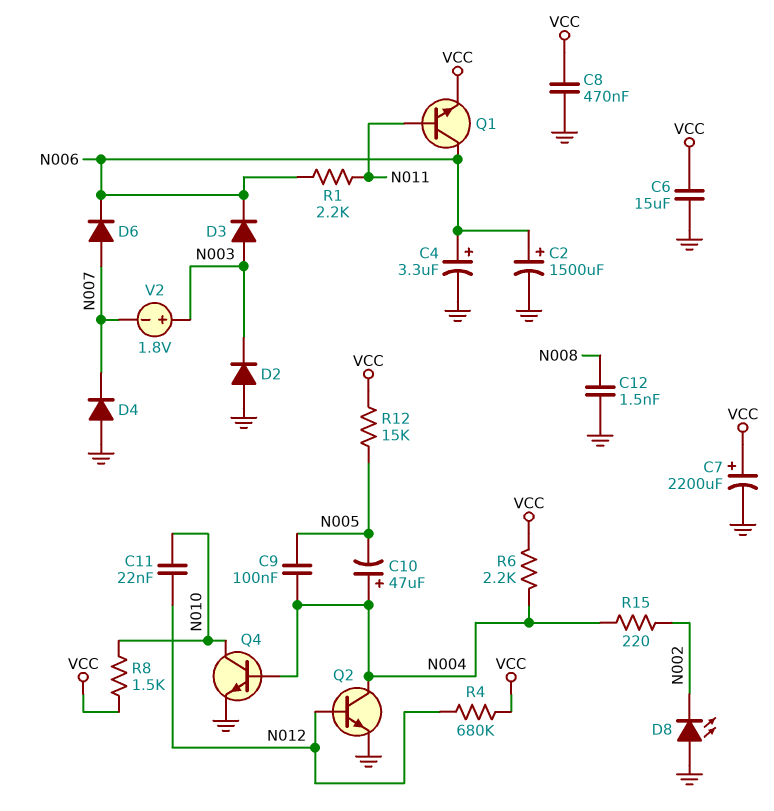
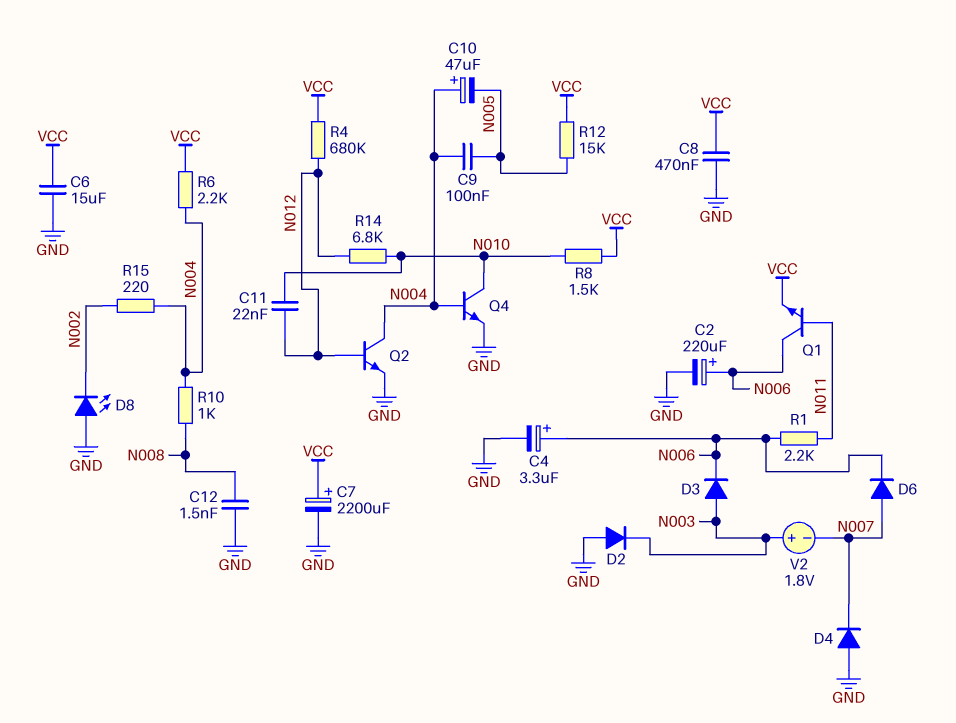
C2: 1500uF (plus N006, minus GND) -> 220uF (plus N006, minus GND)
R10: none -> 1k (N004, N008)
R14: none -> 6.8k (N010, N012)

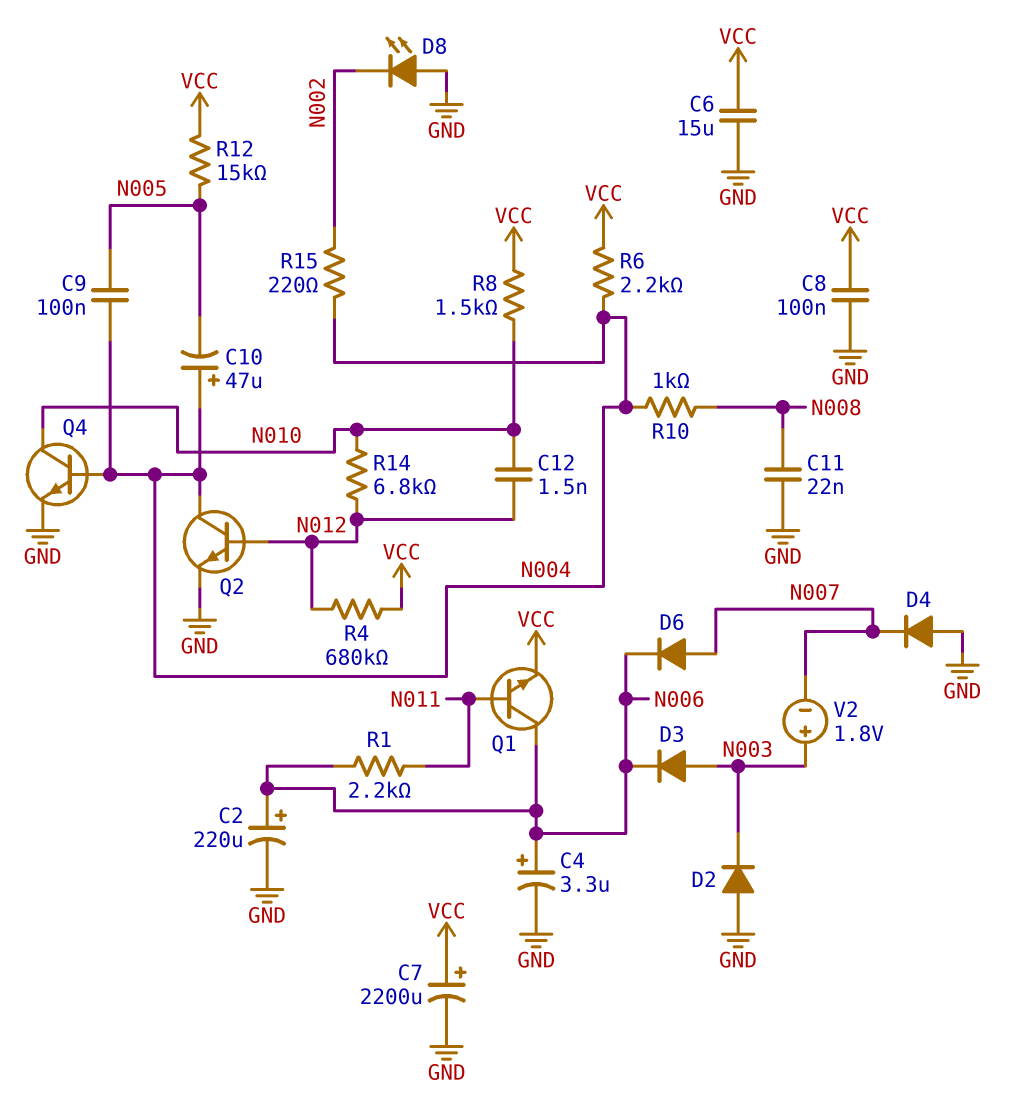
C8: 470nF (GND, VCC) -> 100nF (GND, VCC)
C11: 22nF (N010, N012) -> 22nF (GND, N008)
C12: 1.5nF (GND, N008) -> 1.5nF (N010, N012)

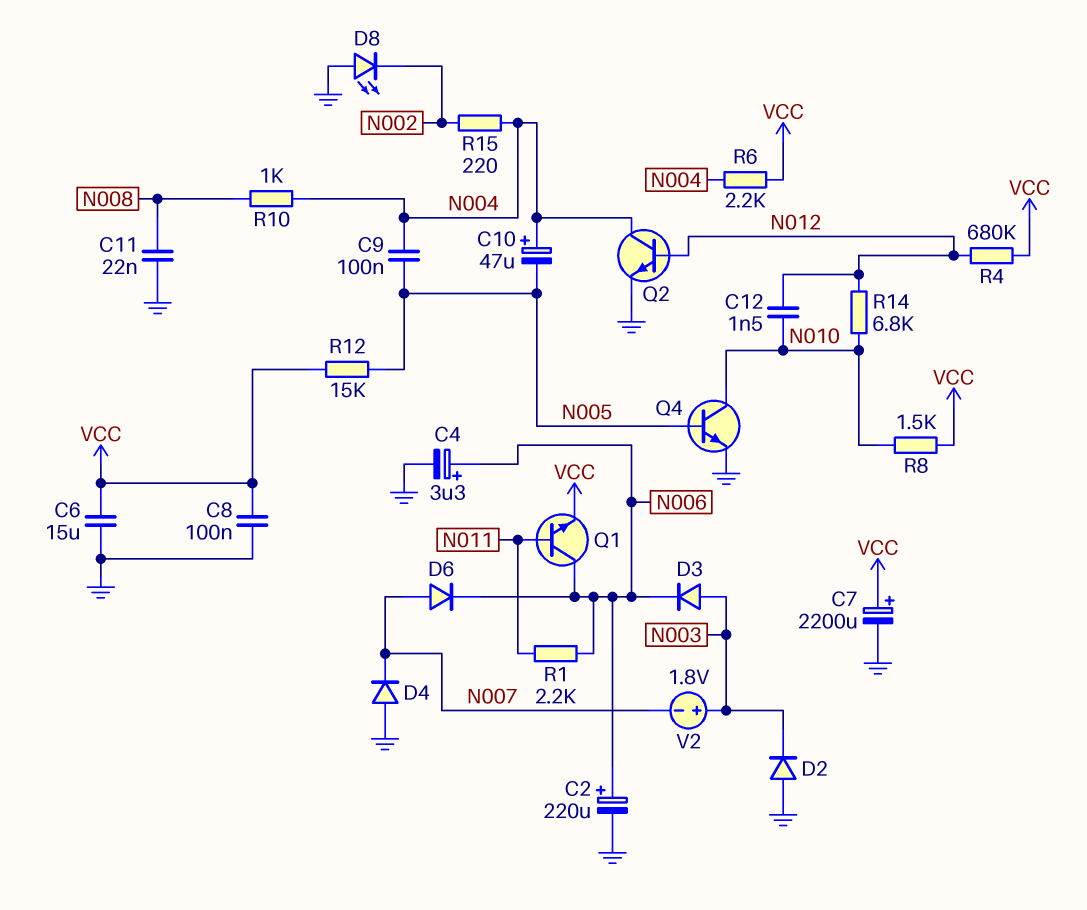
Q4: NPN (B N004, C N010, E GND) -> NPN (B N005, C N010, E GND)

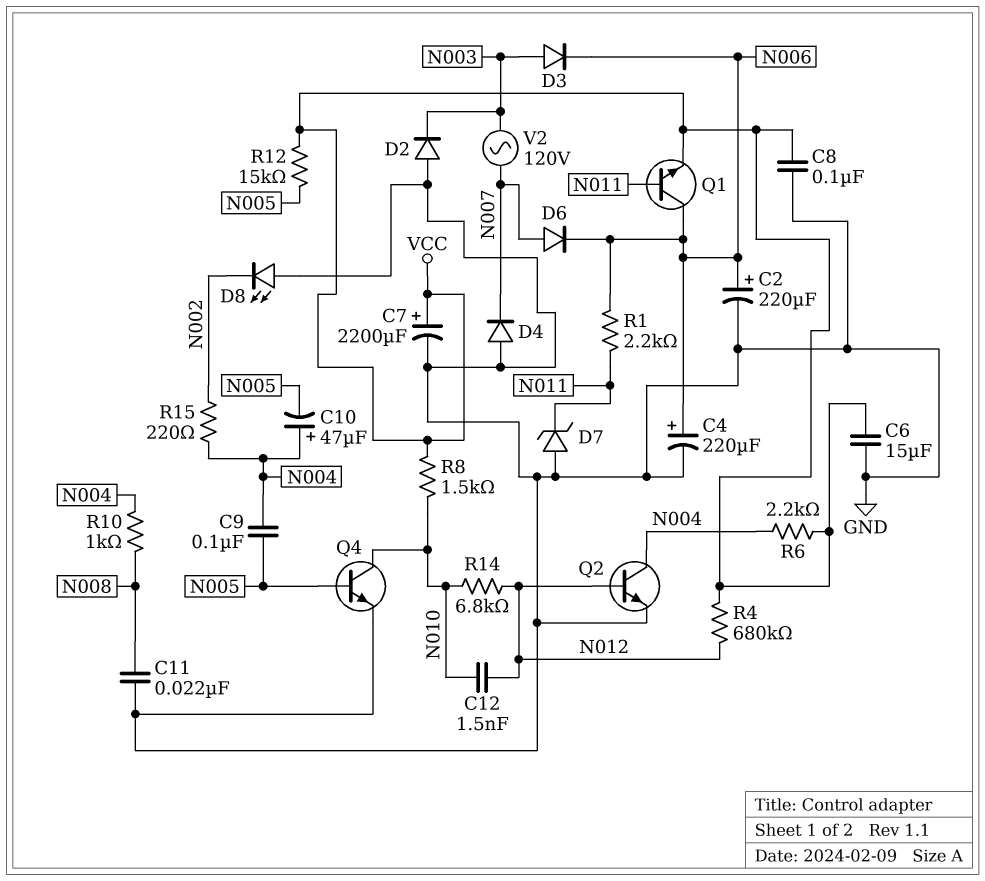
C4: 3.3uF (plus N006, minus GND) -> 220uF (plus N006, minus GND)
D7: none -> zener (A GND, K N011)
V2: 1.8V (plus N003, minus N007) -> AC 120V (N003, N007)

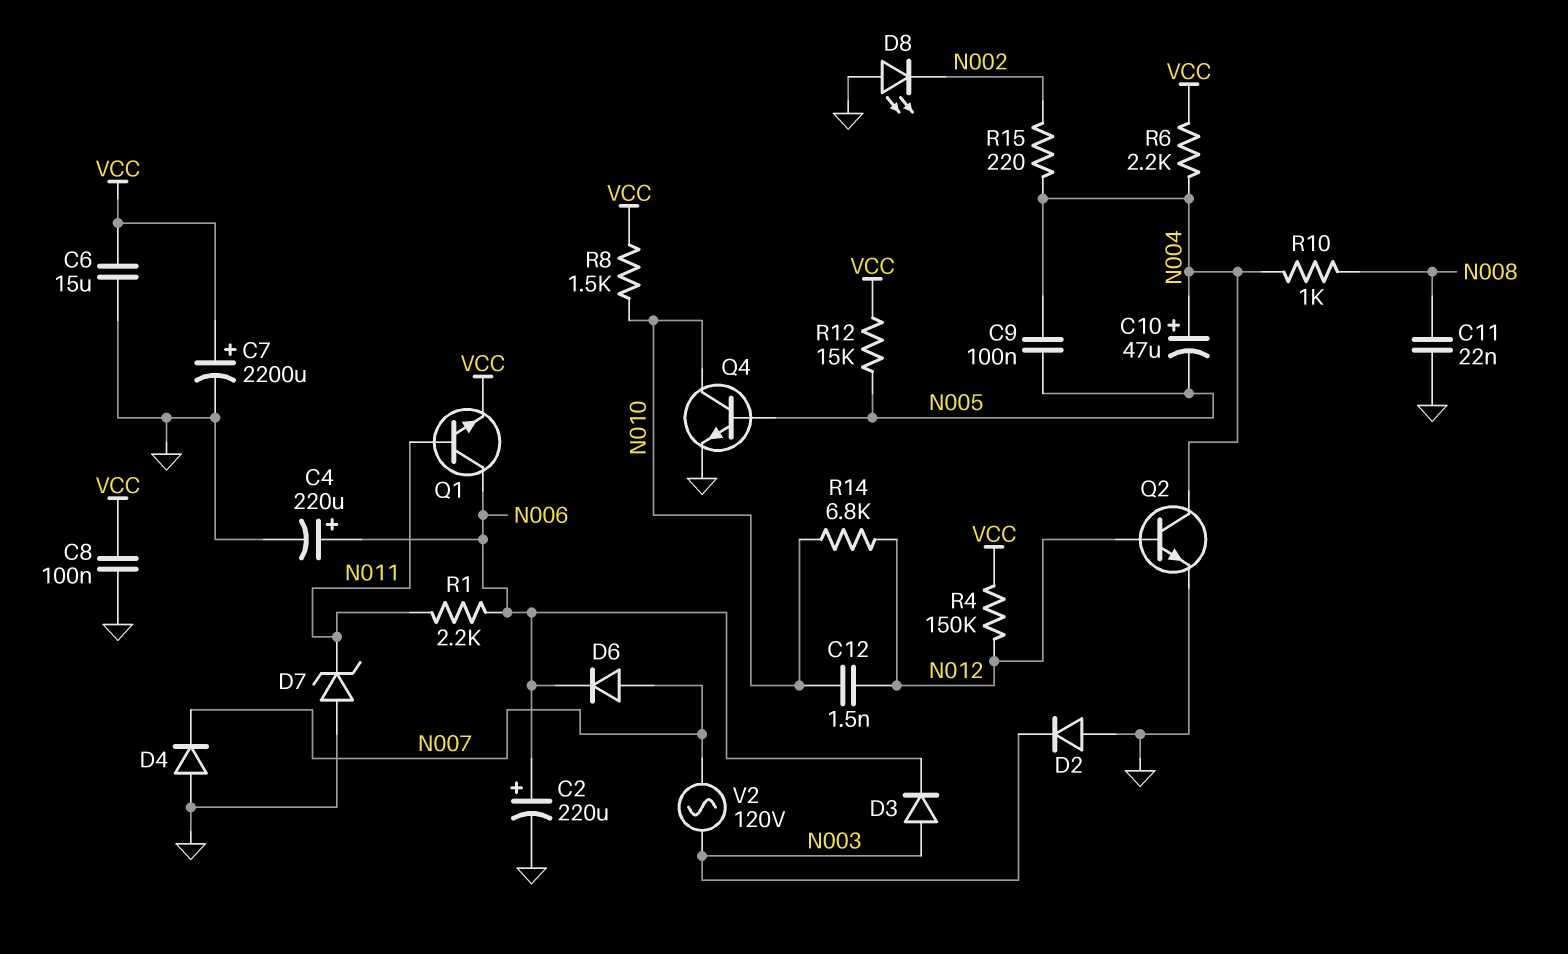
R4: 680k (N012, VCC) -> 150k (N012, VCC)

